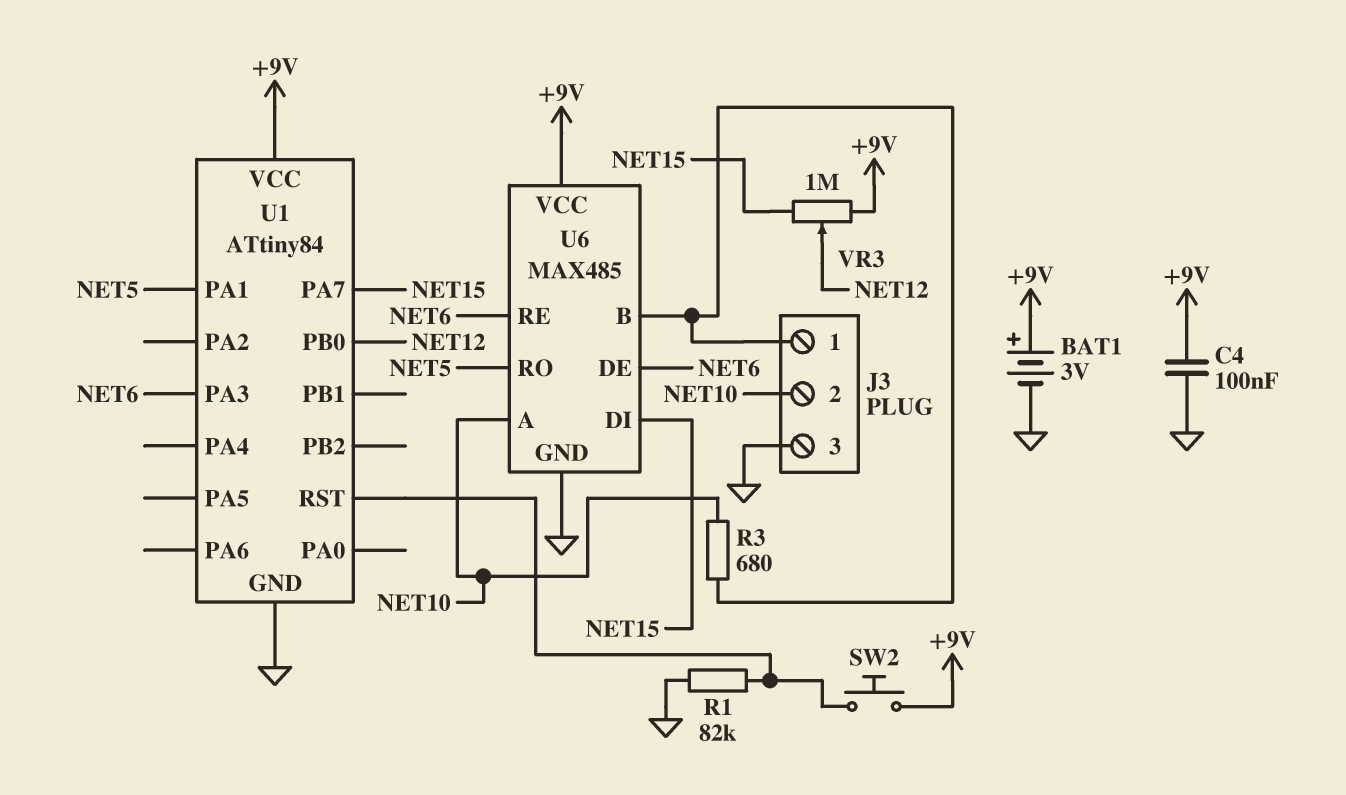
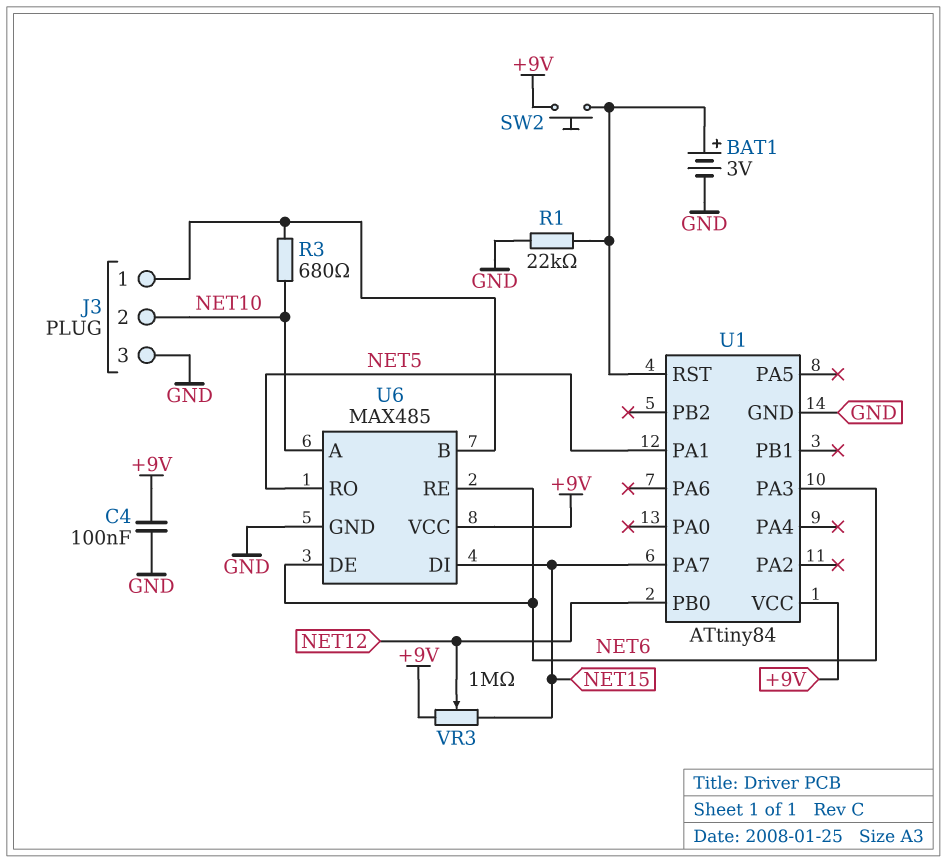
BAT1: 3V (plus +9V, minus GND) -> 3V (plus U1/RST, minus GND)
R1: 82k (GND, U1/RST) -> 22k (GND, U1/RST)

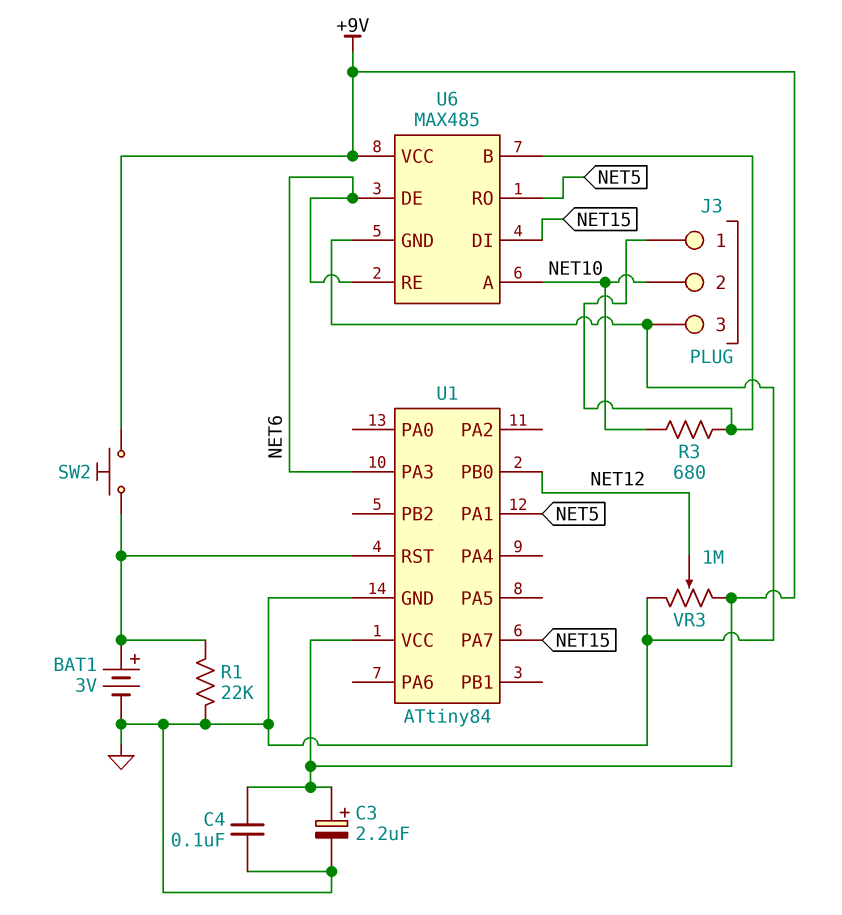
C3: none -> 2.2uF (plus +9V, minus GND)
VR3: 1M (+9V, NET15, wiper NET12) -> 1M (+9V, GND, wiper NET12)

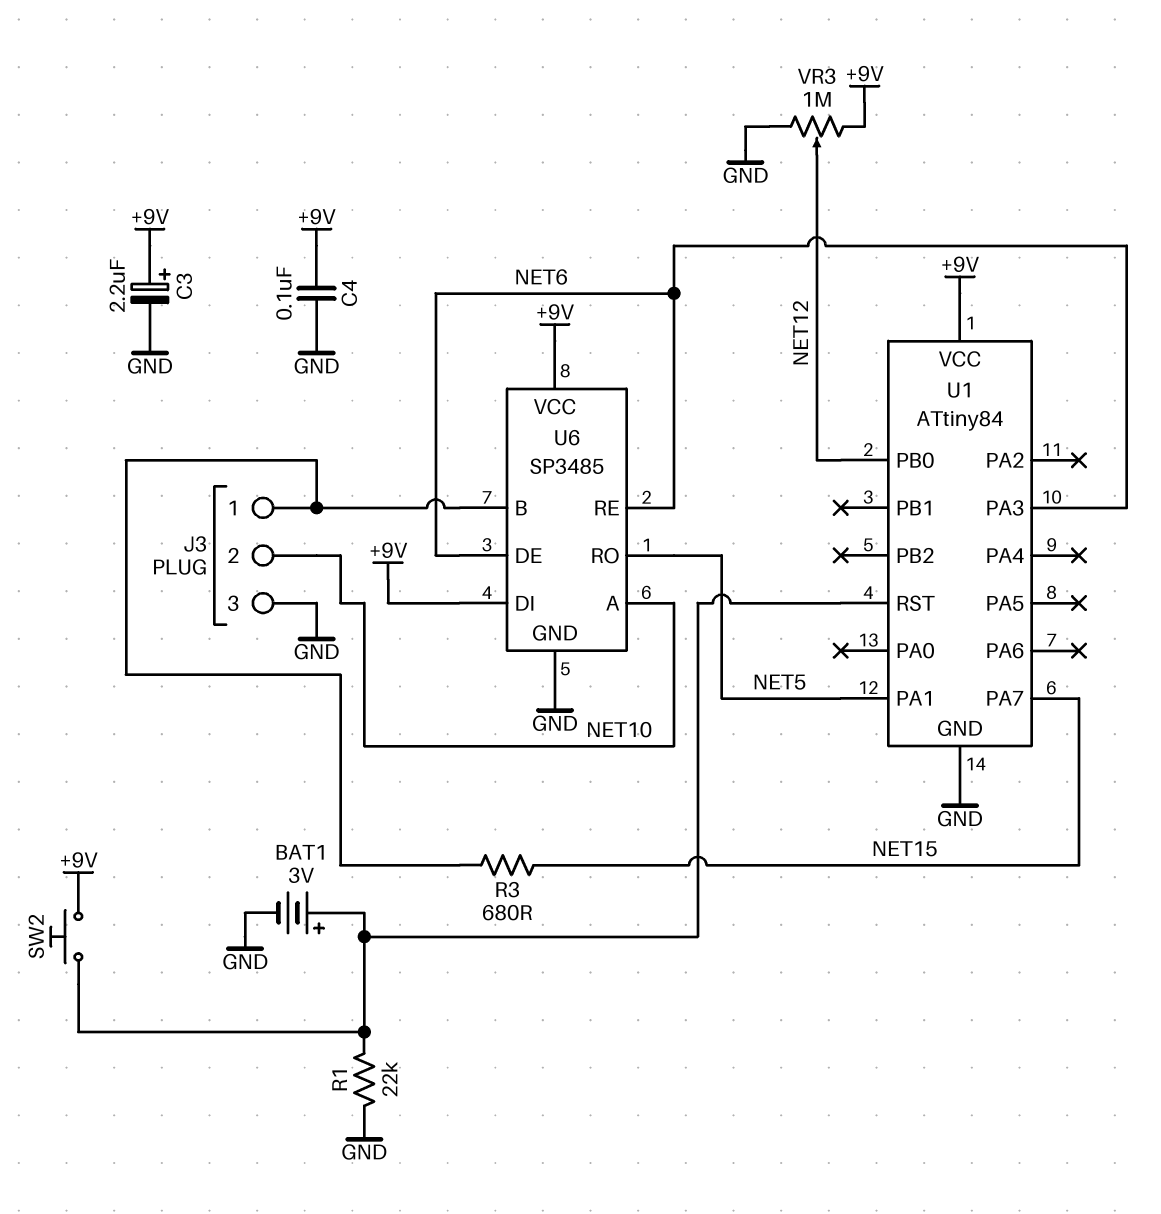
R3: 680 (J3/1, NET10) -> 680 (J3/1, NET15)
U6: MAX485 -> SP3485
U6 pin DI: NET15 -> +9V

